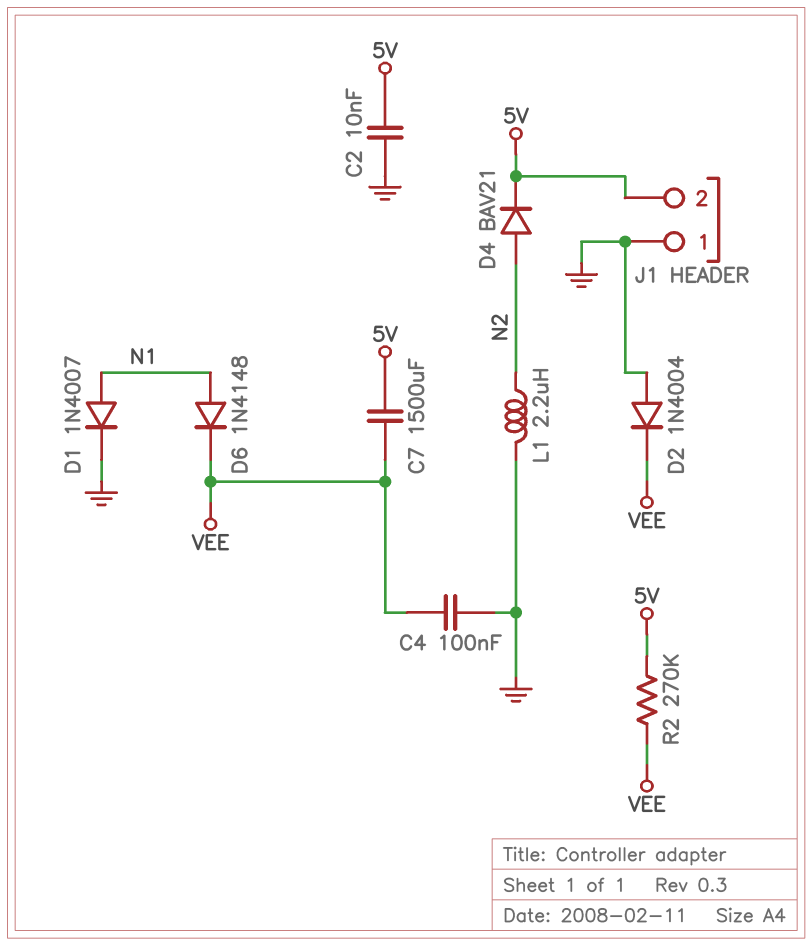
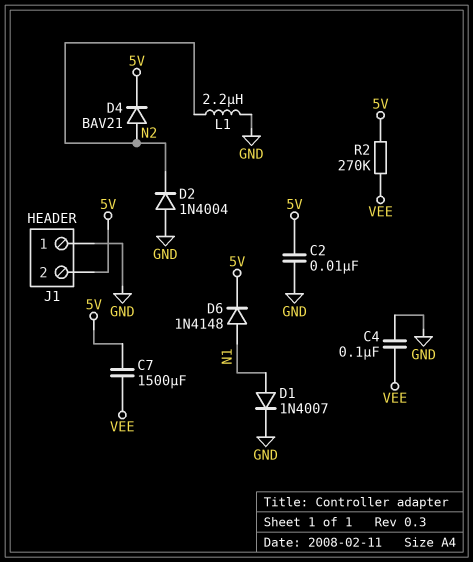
D2: diode 1N4004 (A GND, K VEE) -> diode 1N4004 (A GND, K N2)
D6: diode 1N4148 (A N1, K VEE) -> diode 1N4148 (A N1, K 5V)

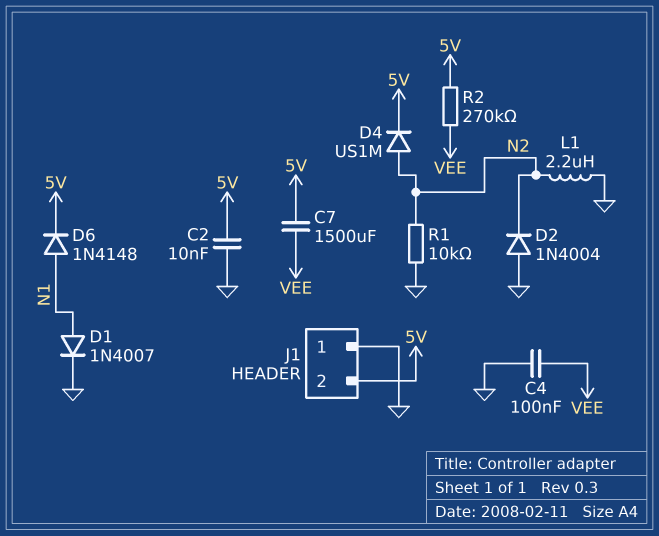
D4: diode BAV21 (A N2, K 5V) -> diode US1M (A N2, K 5V)
R1: none -> 10k (GND, N2)

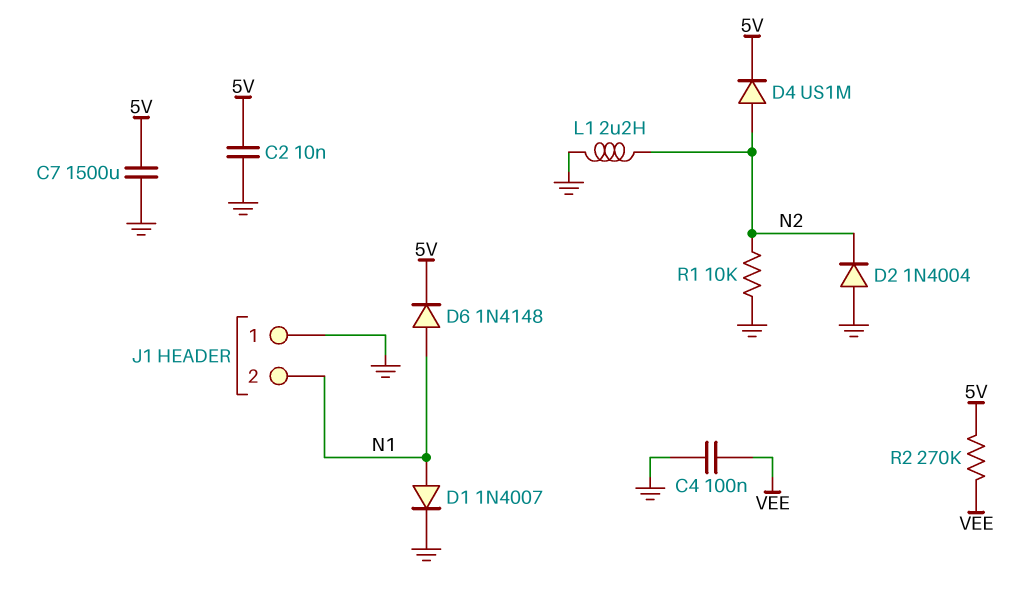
C7: 1500uF (5V, VEE) -> 1500uF (5V, GND)
J1 pin 2: 5V -> N1

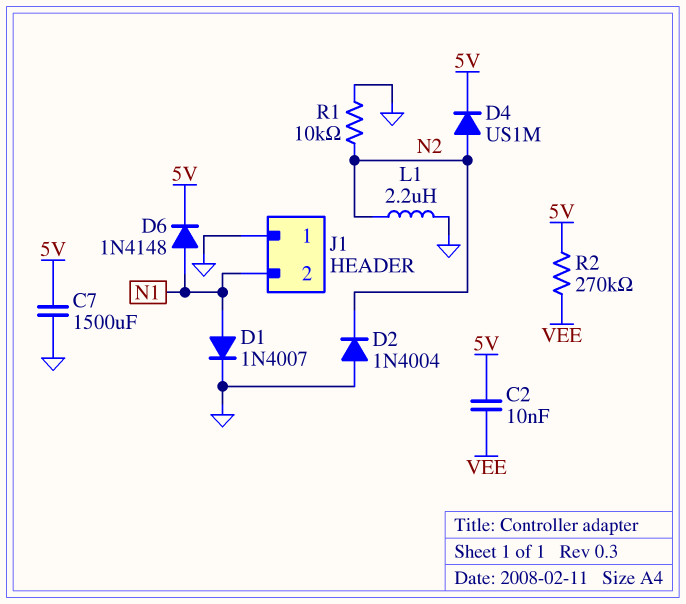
C2: 10nF (5V, GND) -> 10nF (5V, VEE)
C4: 100nF (GND, VEE) -> none

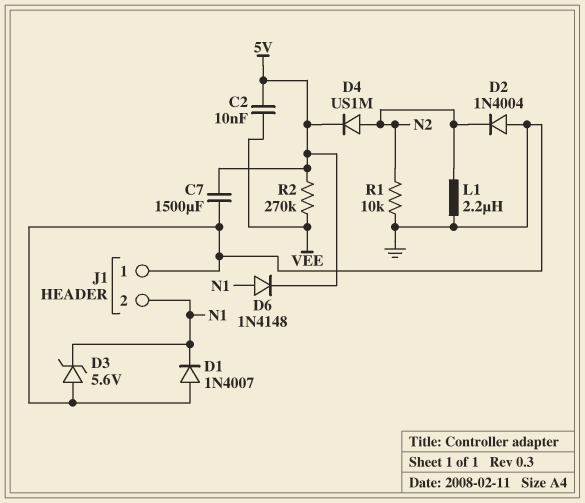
D1: diode 1N4007 (A N1, K GND) -> diode 1N4007 (A GND, K N1)
D3: none -> zener 5.6V (A GND, K N1)

